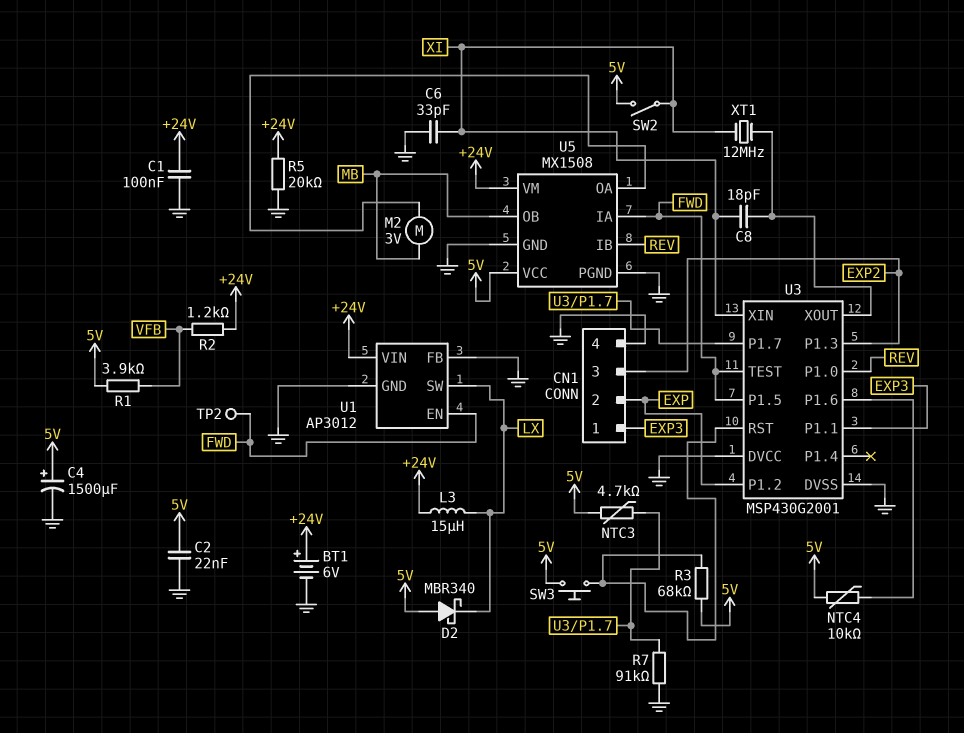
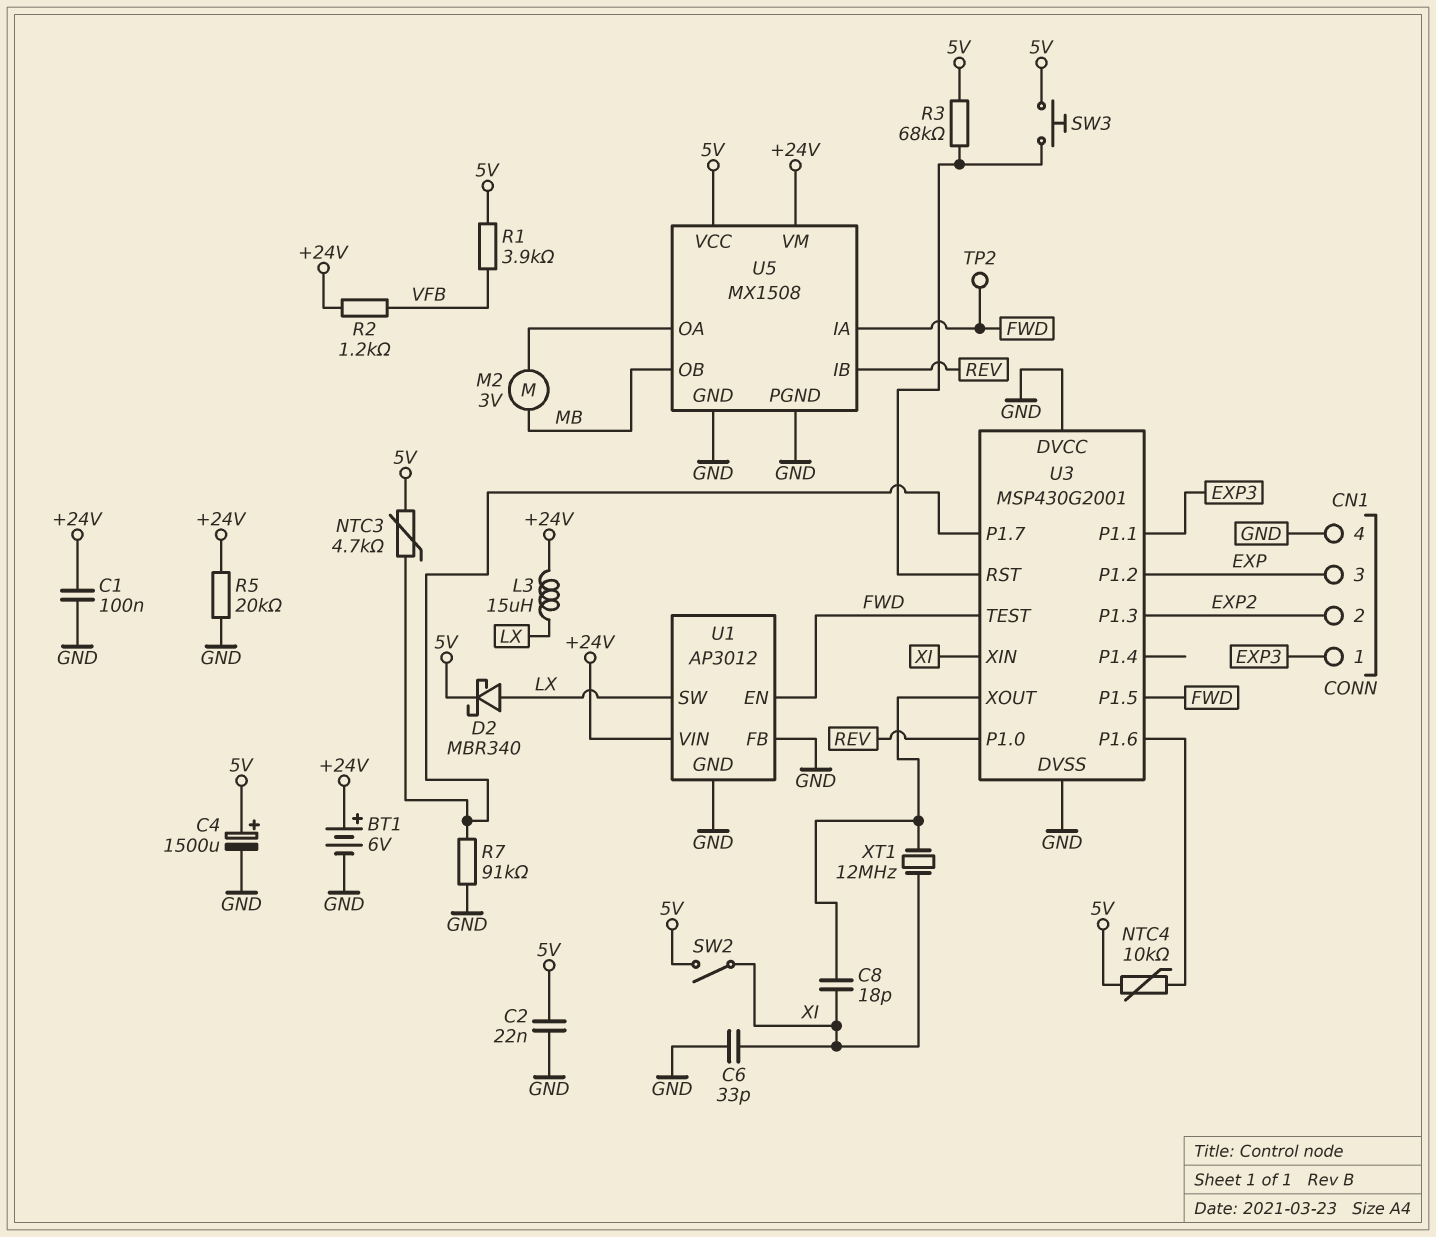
CN1 pin 2: EXP -> EXP2
CN1 pin 3: EXP2 -> EXP
D2: schottky MBR340 (A 5V, K LX) -> schottky MBR340 (A LX, K 5V)

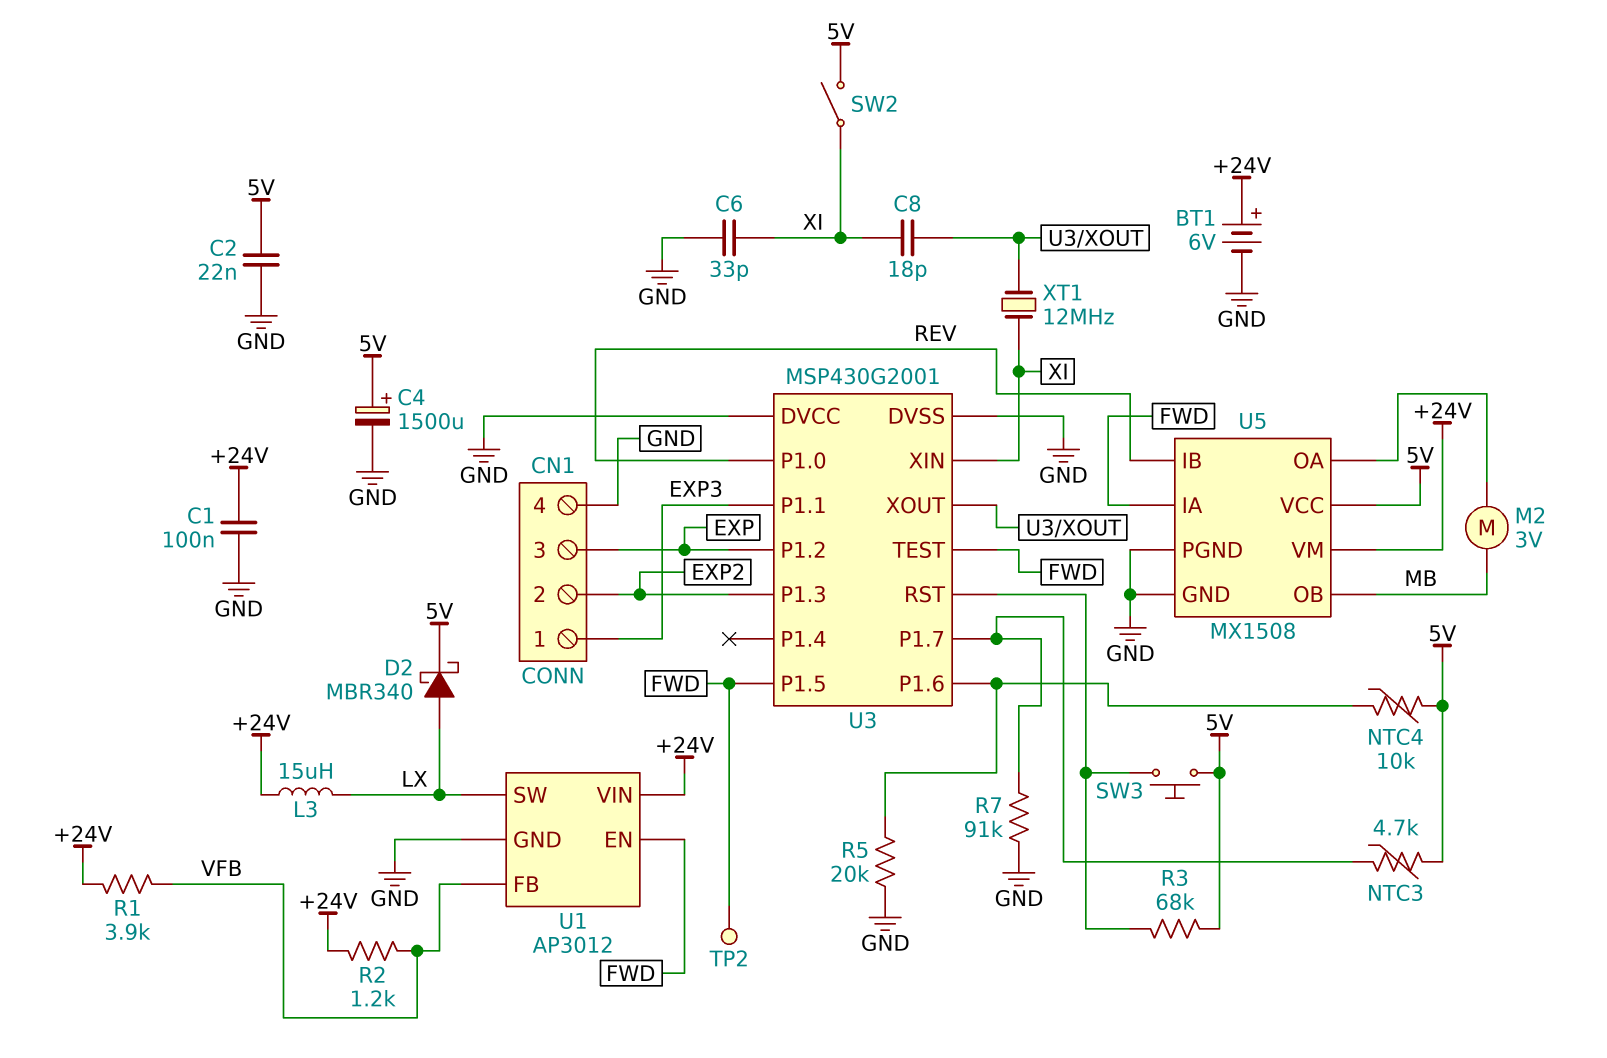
R1: 3.9k (5V, VFB) -> 3.9k (+24V, VFB)
R5: 20k (+24V, GND) -> 20k (GND, U3/P1.6)
U1 pin FB: GND -> VFB

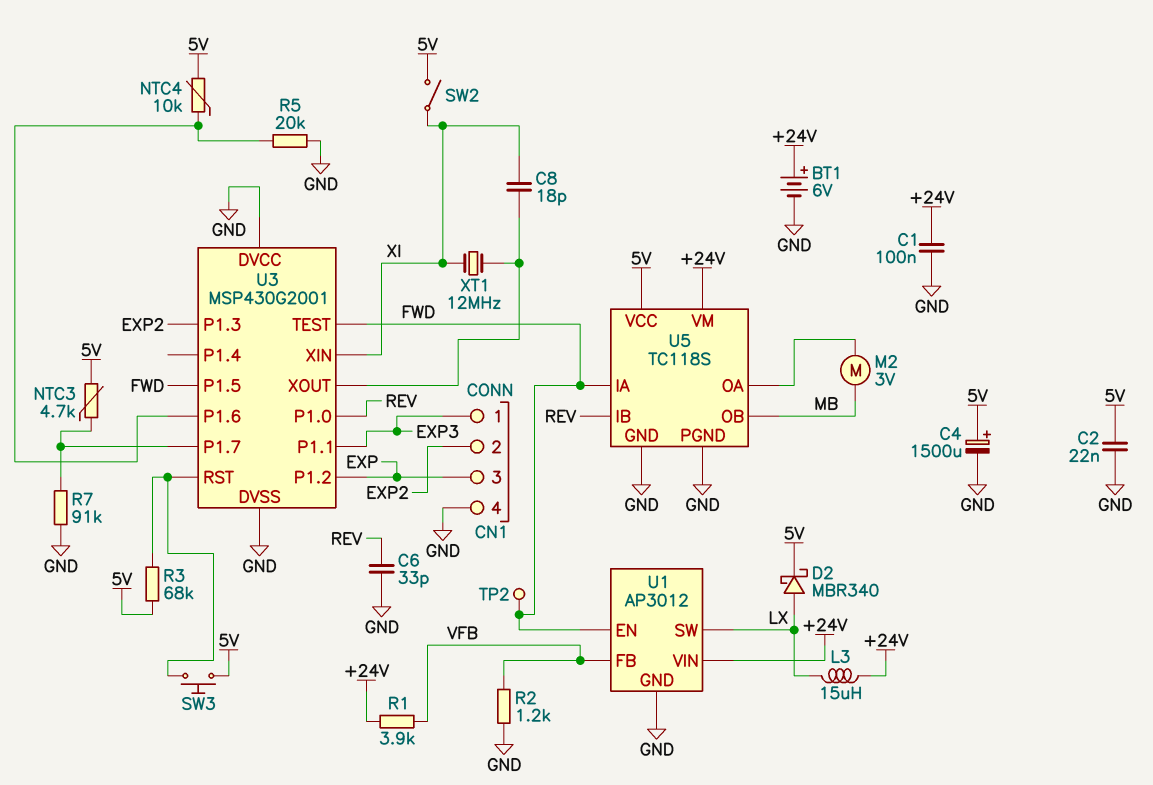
C6: 33pF (GND, XI) -> 33pF (GND, REV)
R2: 1.2k (+24V, VFB) -> 1.2k (GND, VFB)
U5: MX1508 -> TC118S

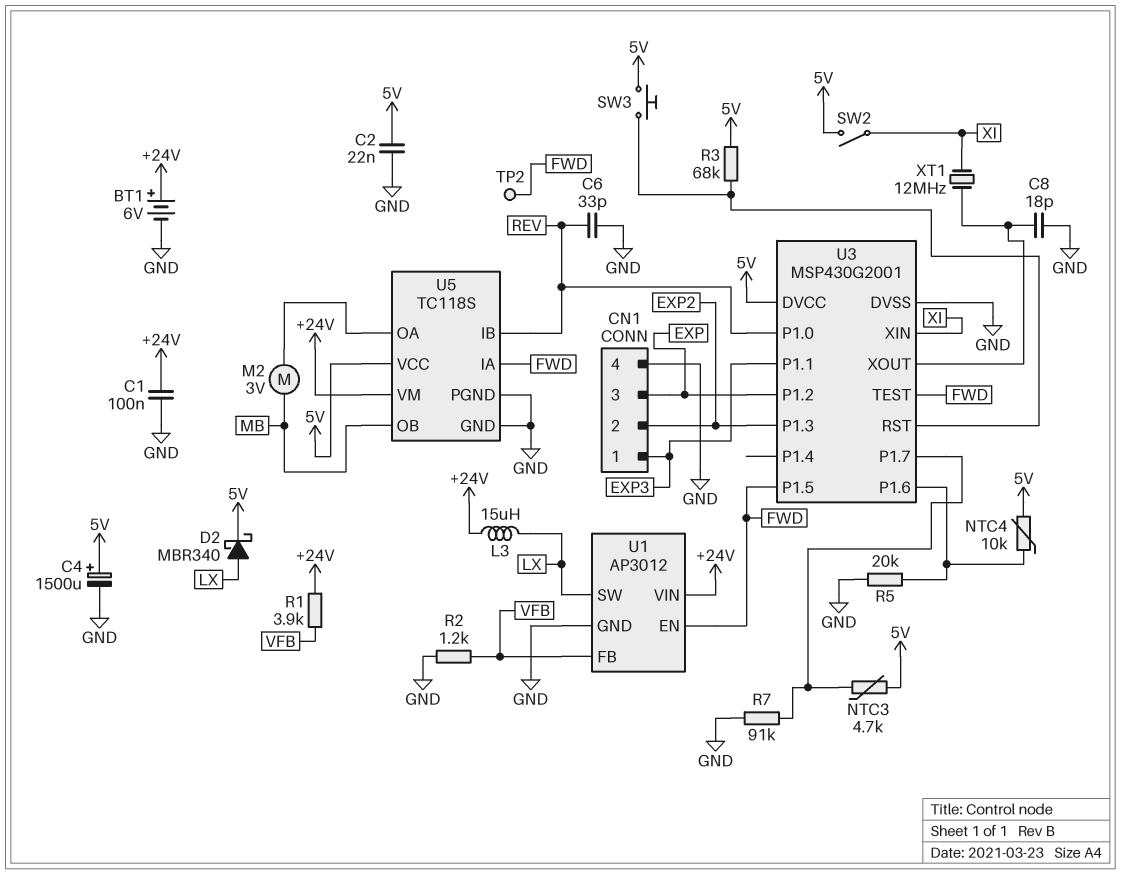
C8: 18pF (U3/XOUT, XI) -> 18pF (GND, U3/XOUT)
U3 pin DVCC: GND -> 5V

